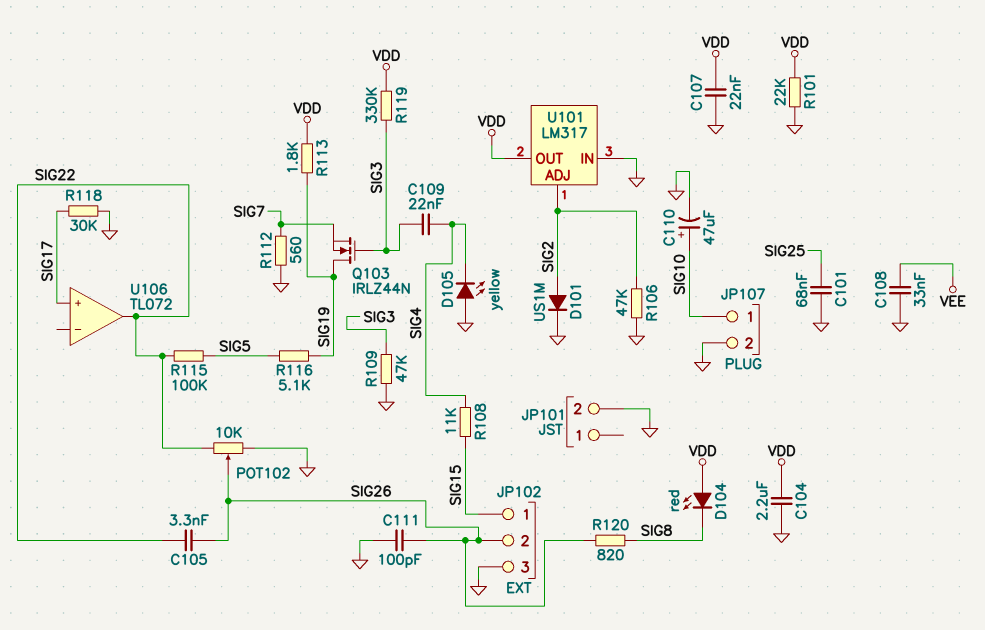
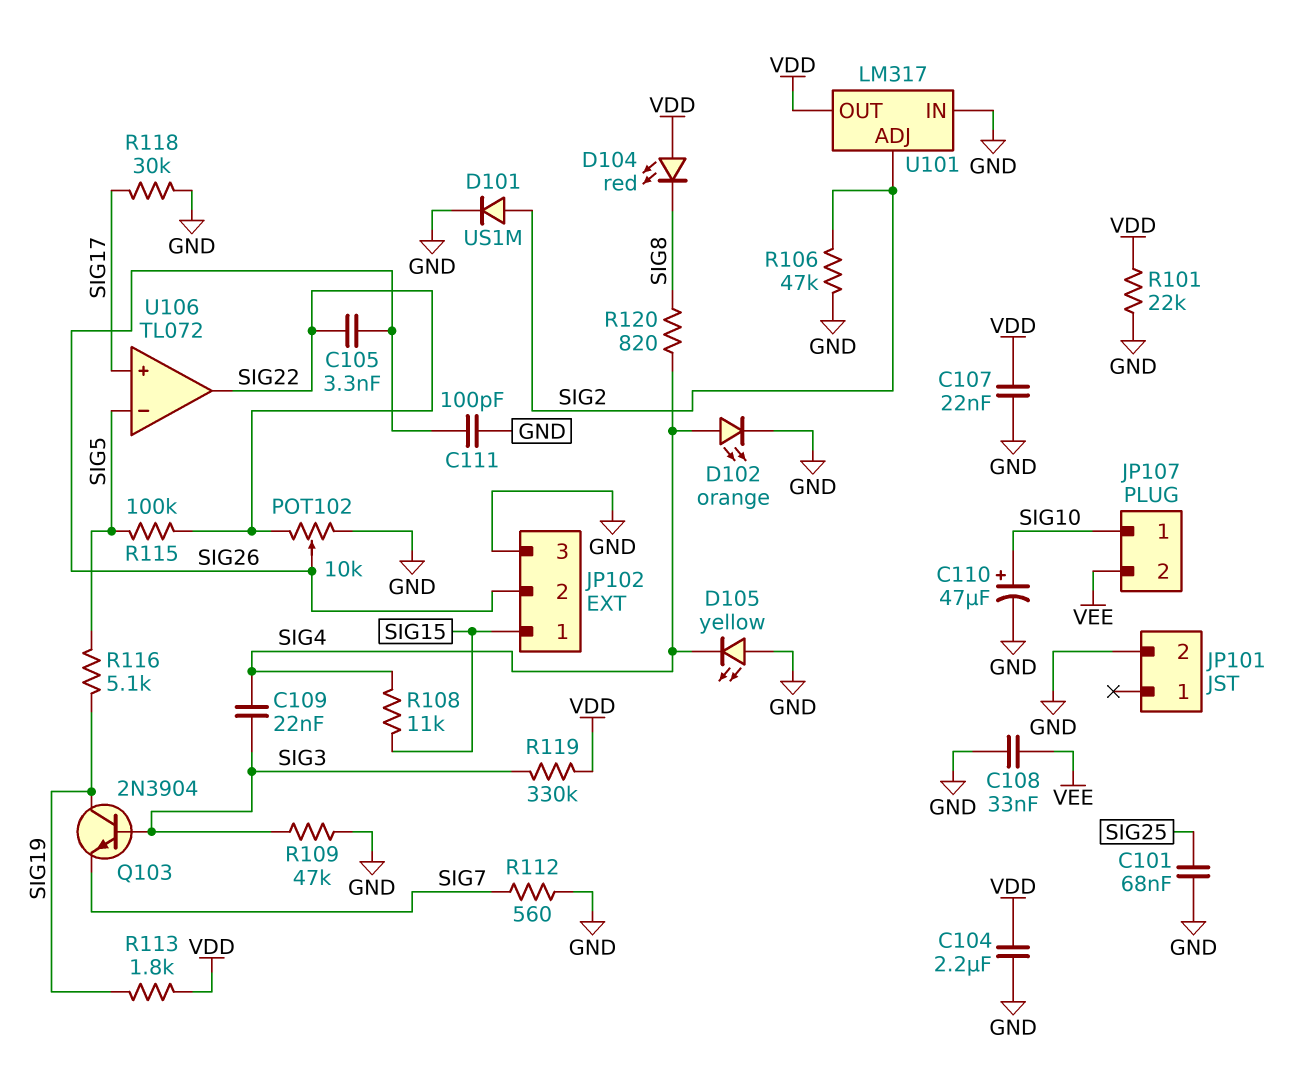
D102: none -> LED orange (A SIG4, K GND)
JP107 pin 2: GND -> VEE
Q103: NMOS IRLZ44N (G SIG3, D SIG19, S SIG7) -> NPN 2N3904 (B SIG3, C SIG19, E SIG7)
R120: 820 (SIG8, SIG26) -> 820 (SIG4, SIG8)
U106 pin in-: none -> SIG5

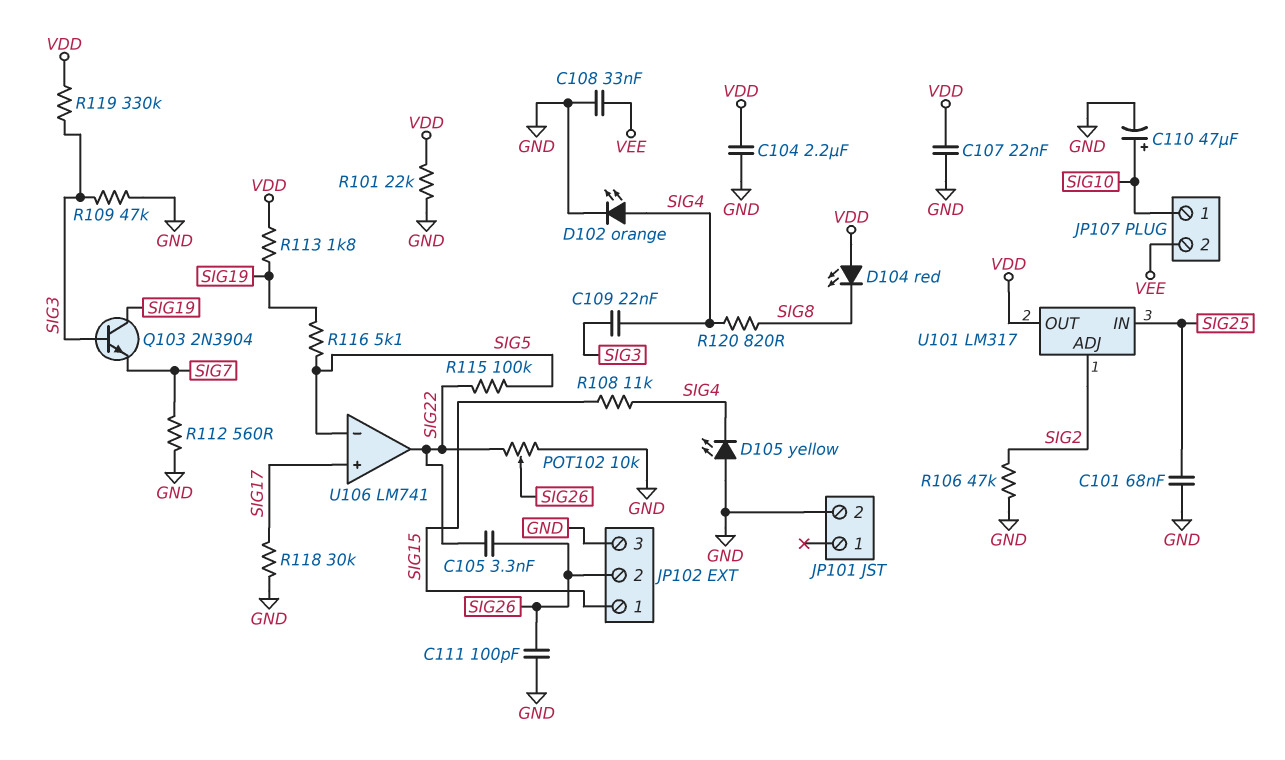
D101: diode US1M (A SIG2, K GND) -> none
U101 pin IN: GND -> SIG25
U106: TL072 -> LM741

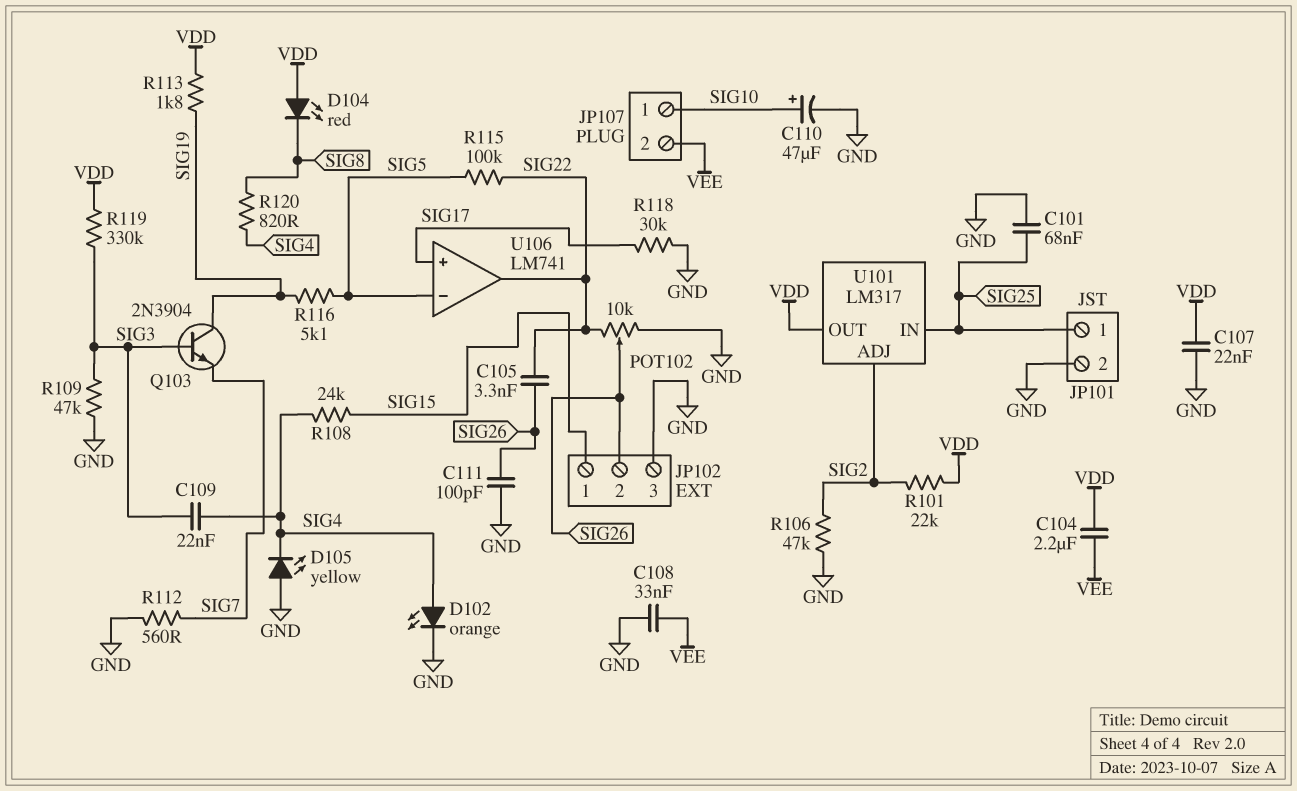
C104: 2.2uF (GND, VDD) -> 2.2uF (VDD, VEE)
JP101 pin 1: none -> SIG25
R101: 22k (GND, VDD) -> 22k (SIG2, VDD)
R108: 11k (SIG4, SIG15) -> 24k (SIG4, SIG15)

